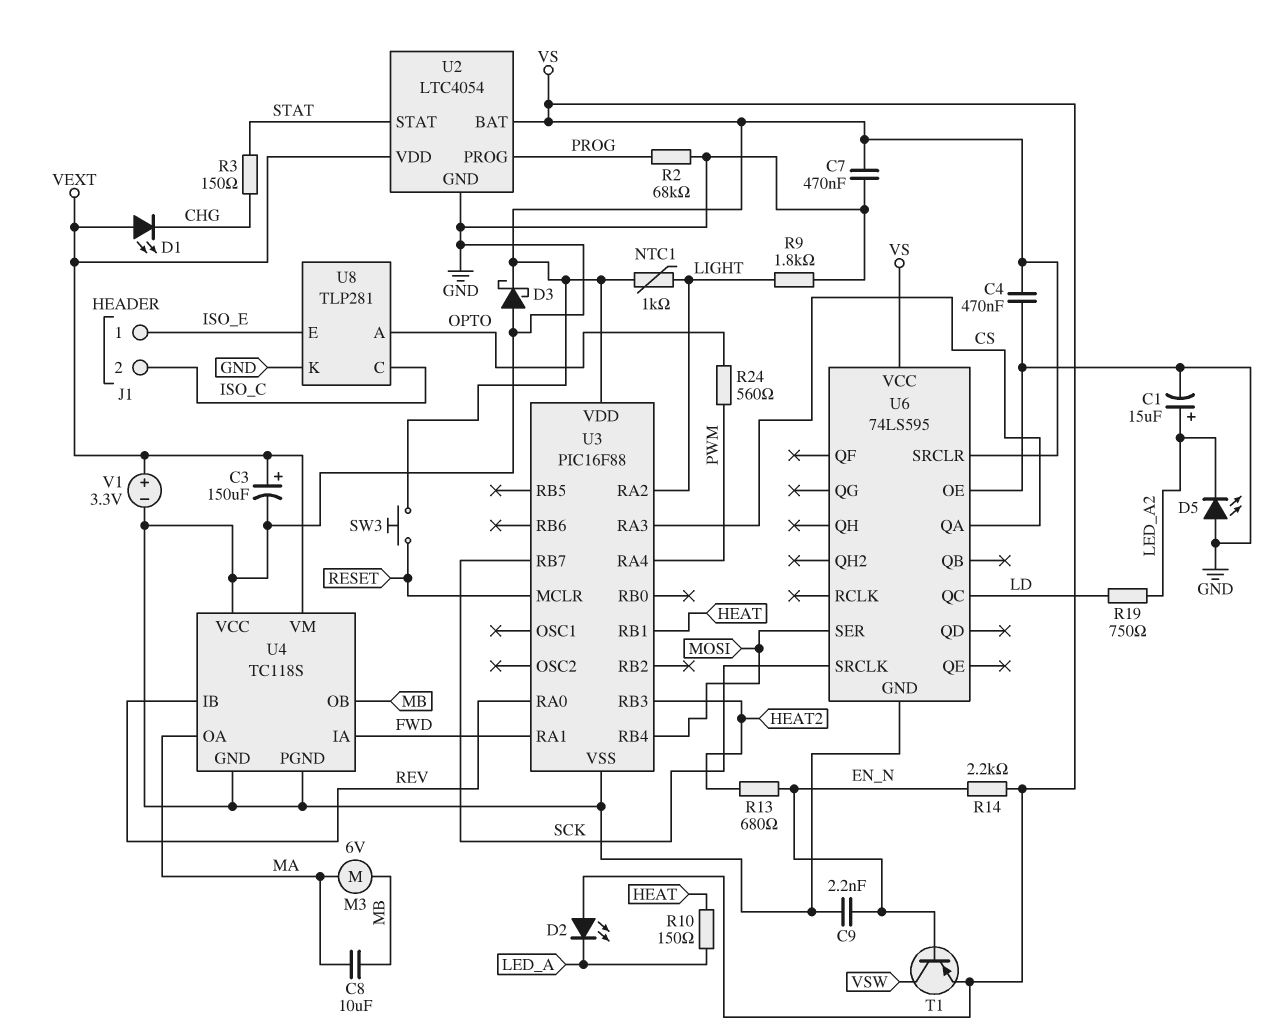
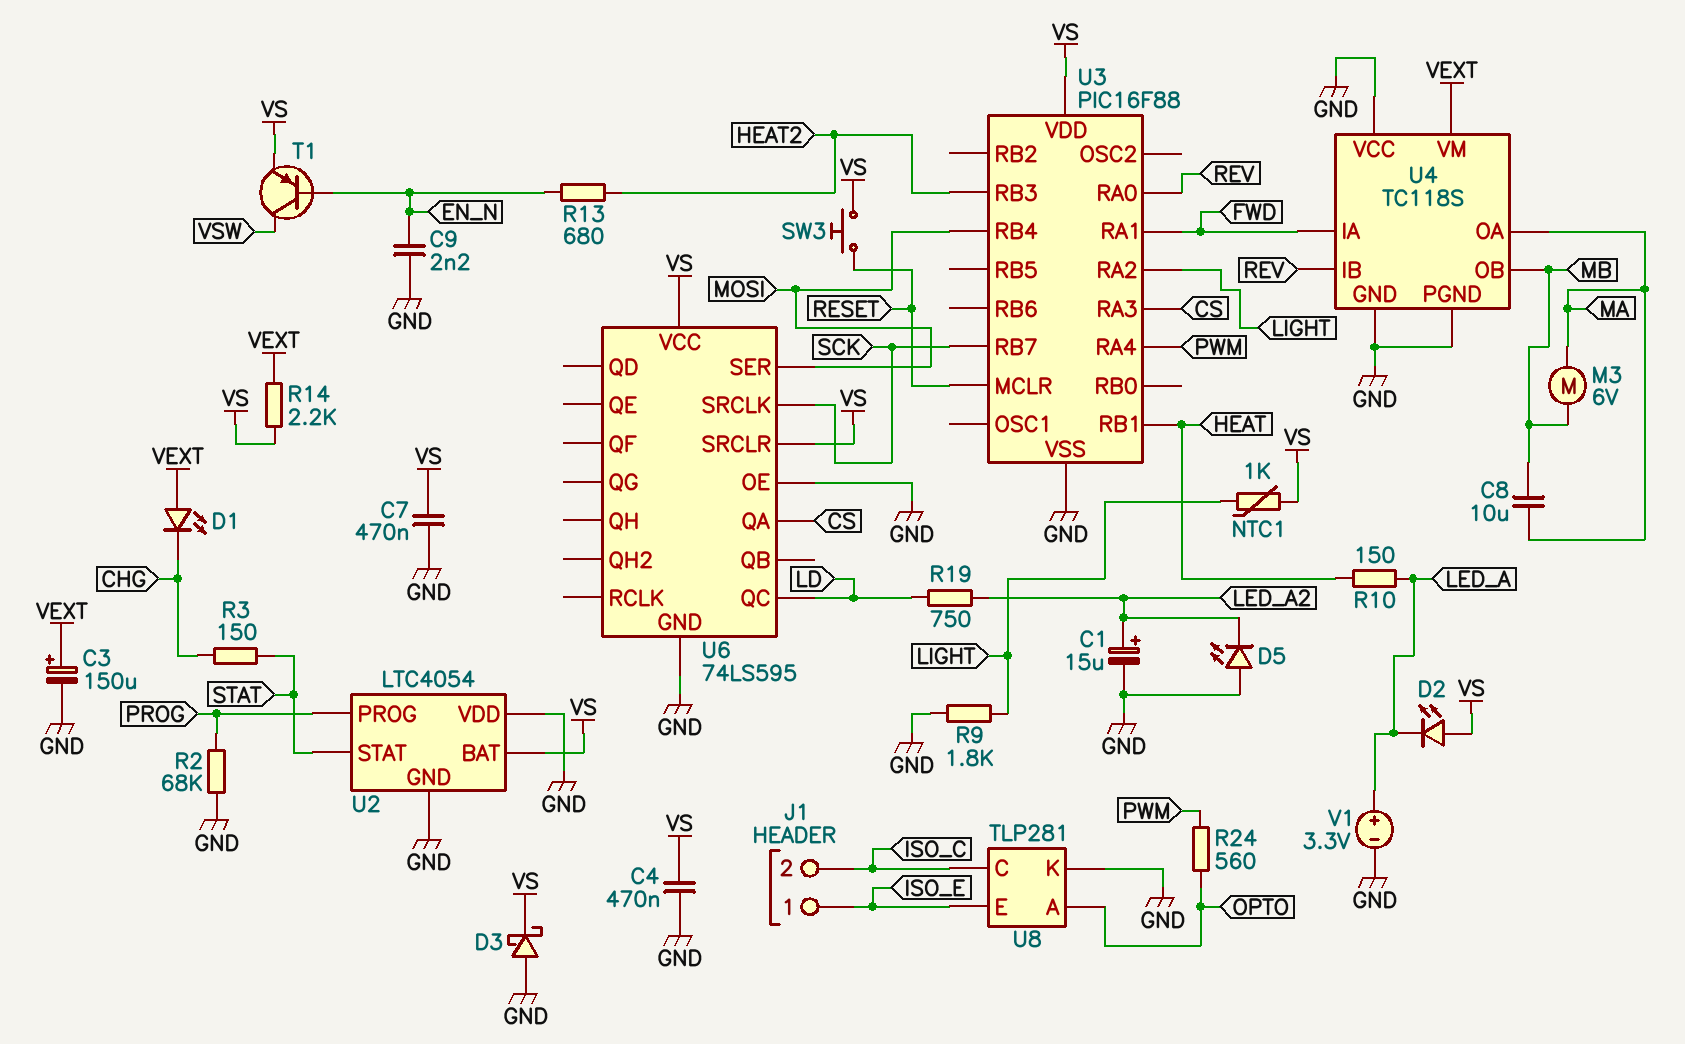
R14: 2.2k (EN_N, VS) -> 2.2k (VEXT, VS)
U2 pin VDD: VEXT -> GND
V1: 3.3V (plus VEXT, minus GND) -> 3.3V (plus LED_A, minus GND)

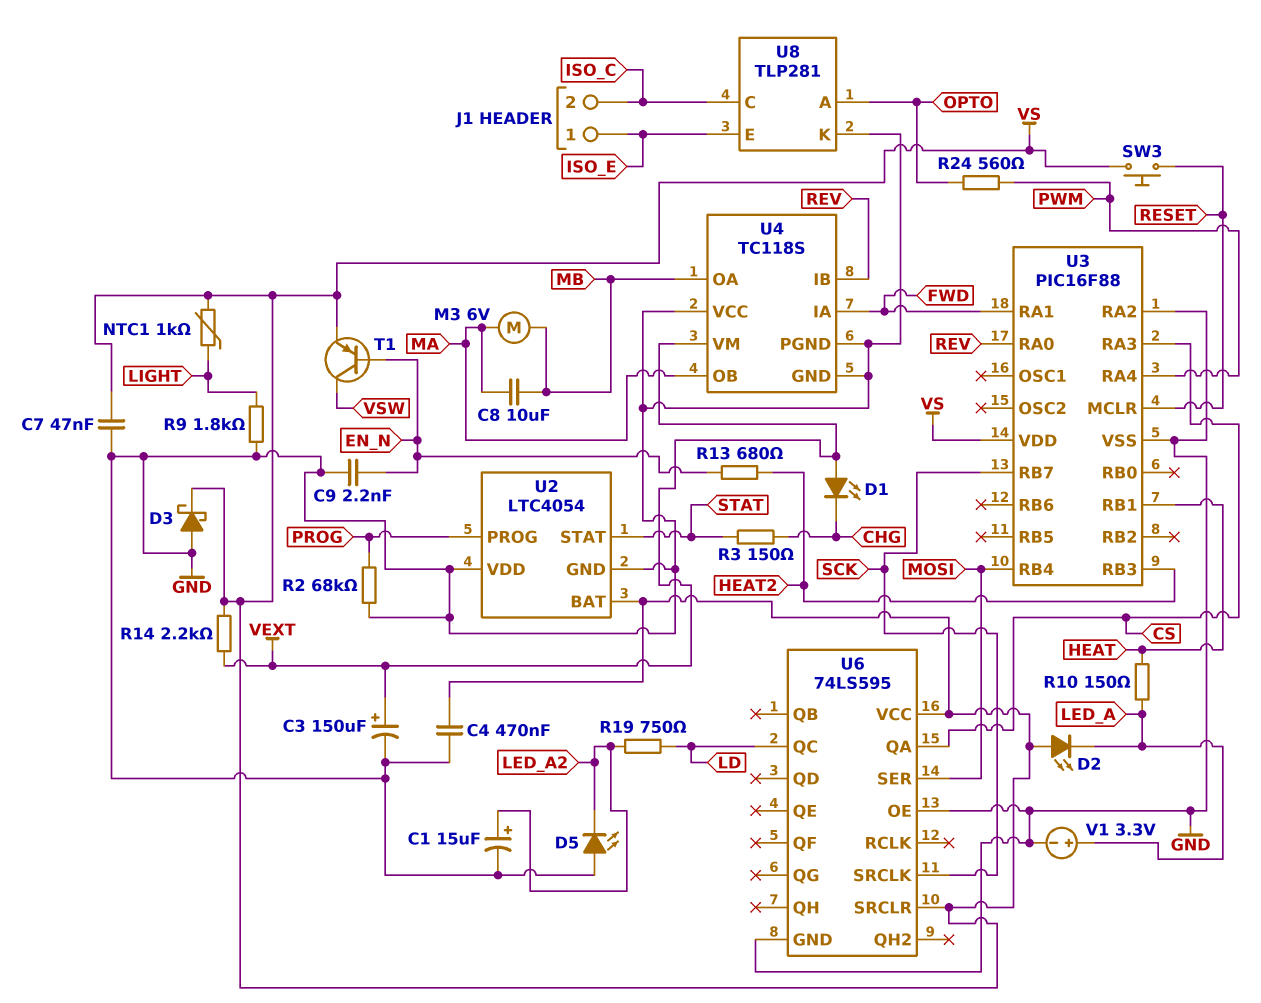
C7: 470nF (GND, VS) -> 47nF (GND, VS)
U3 pin RA2: LIGHT -> GND
U4 pin OA: MA -> MB
U4 pin OB: MB -> MA

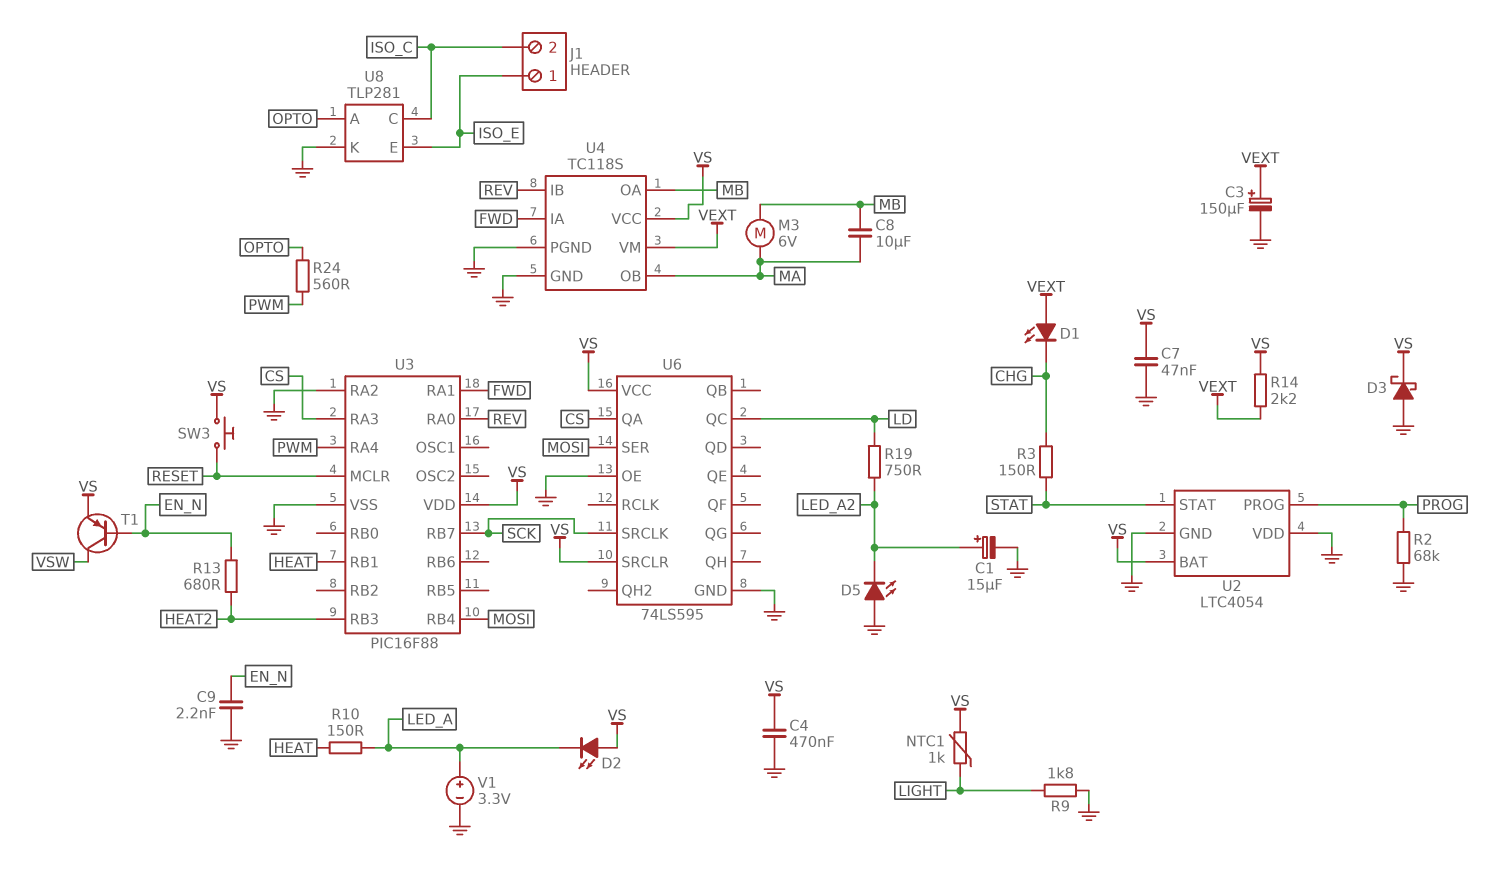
U4 pin VCC: GND -> VS

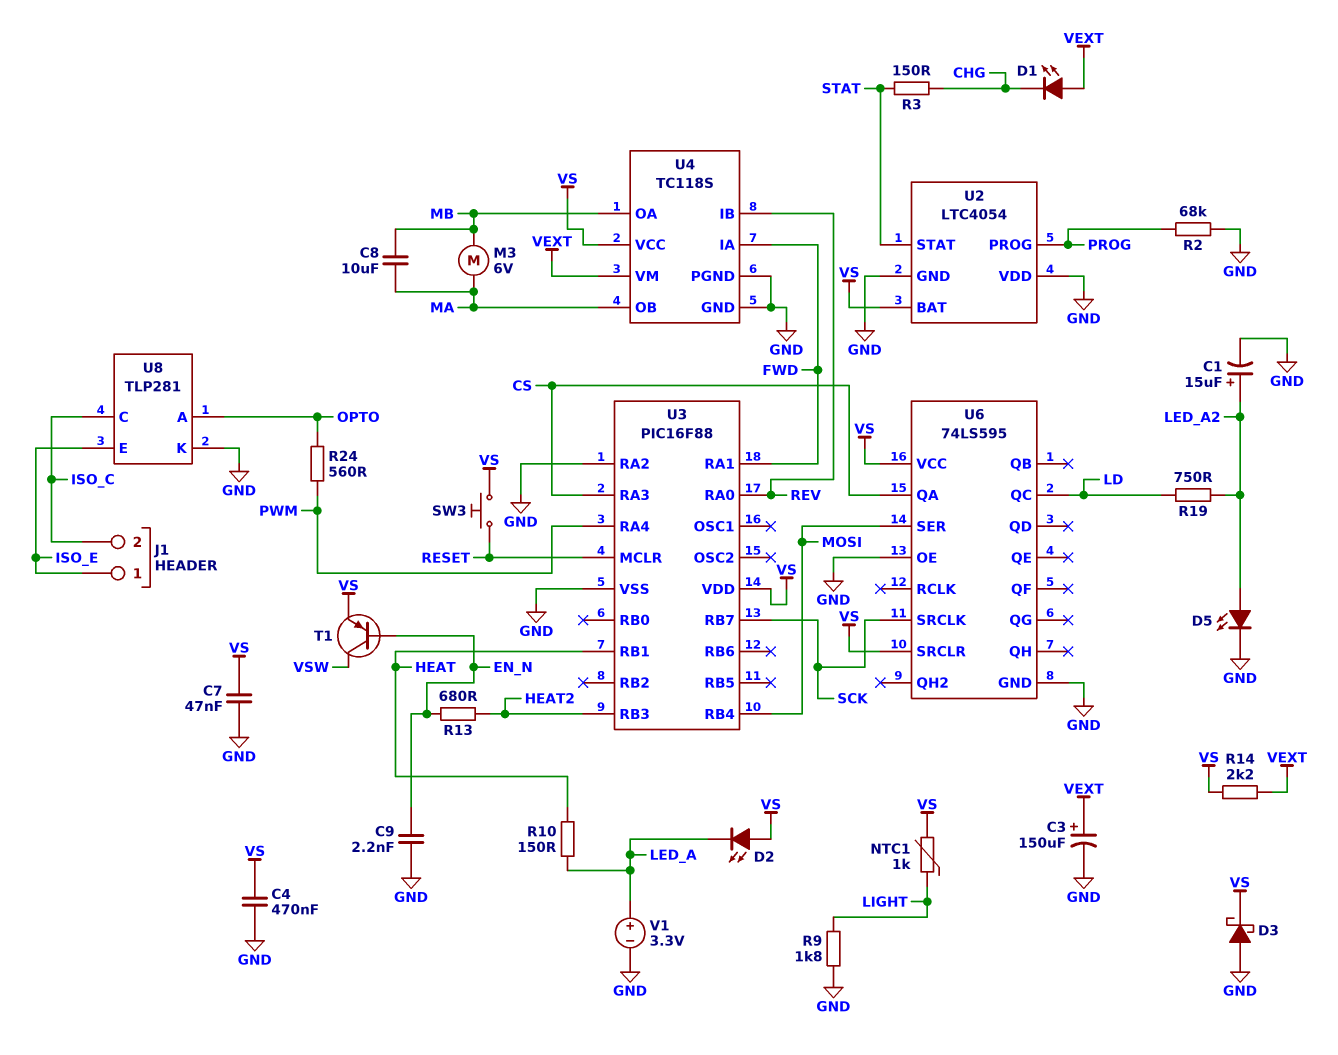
D5: LED (A GND, K LED_A2) -> LED (A LED_A2, K GND)

